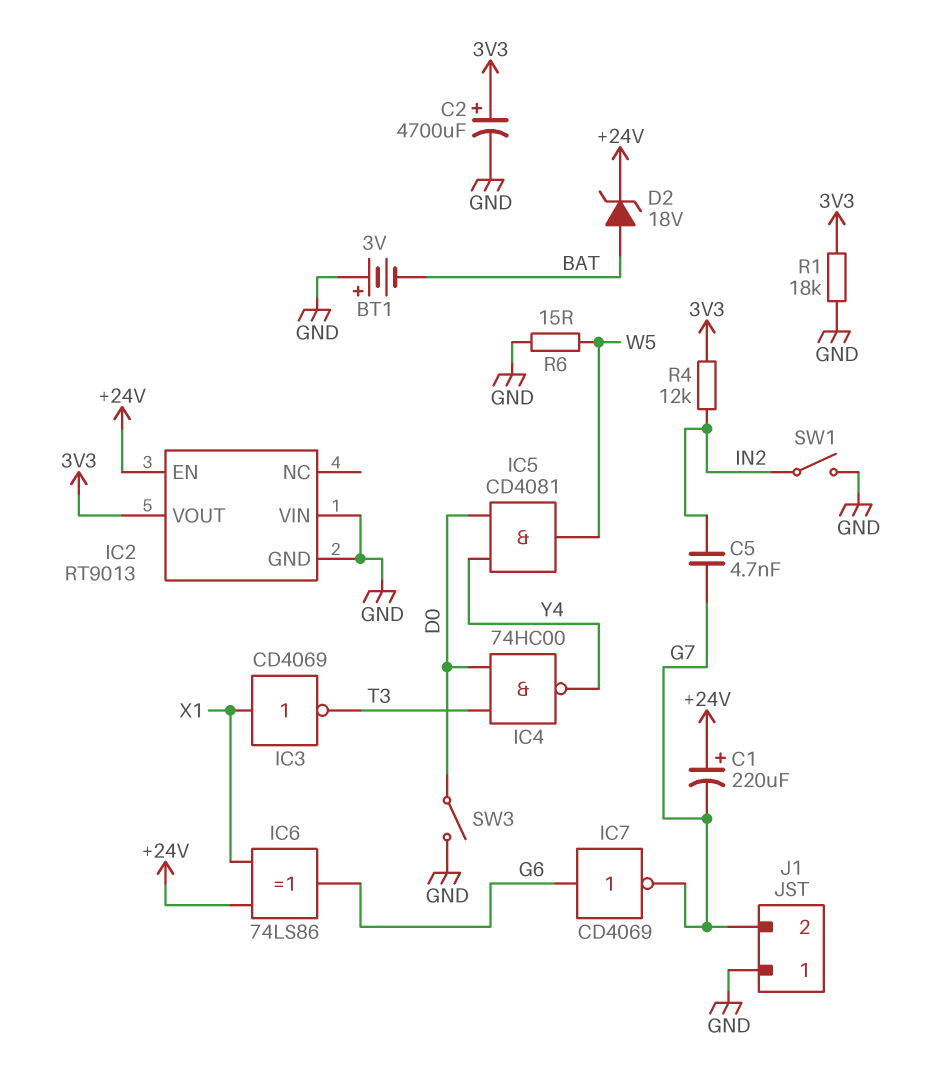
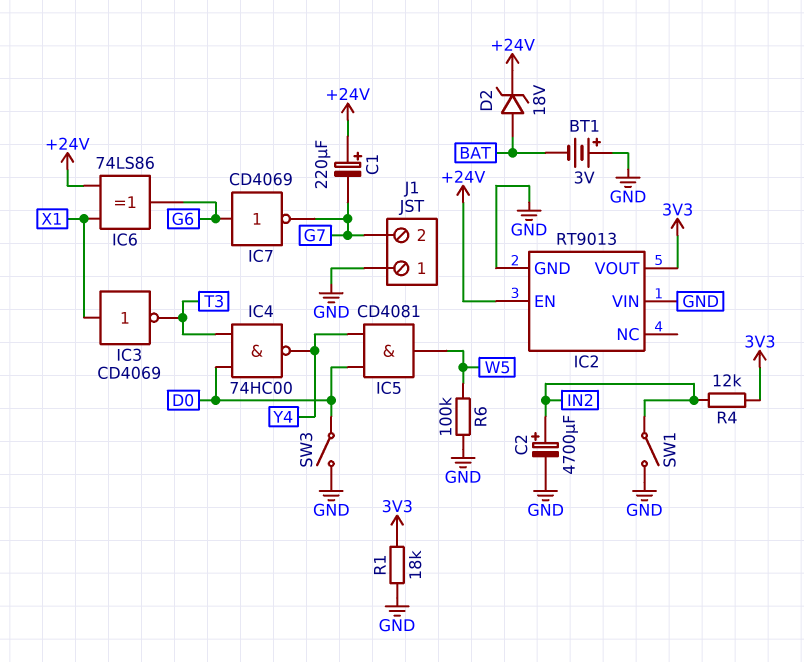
C2: 4700uF (plus 3V3, minus GND) -> 4700uF (plus IN2, minus GND)
C5: 4.7nF (G7, IN2) -> none
R6: 15 (GND, W5) -> 100k (GND, W5)

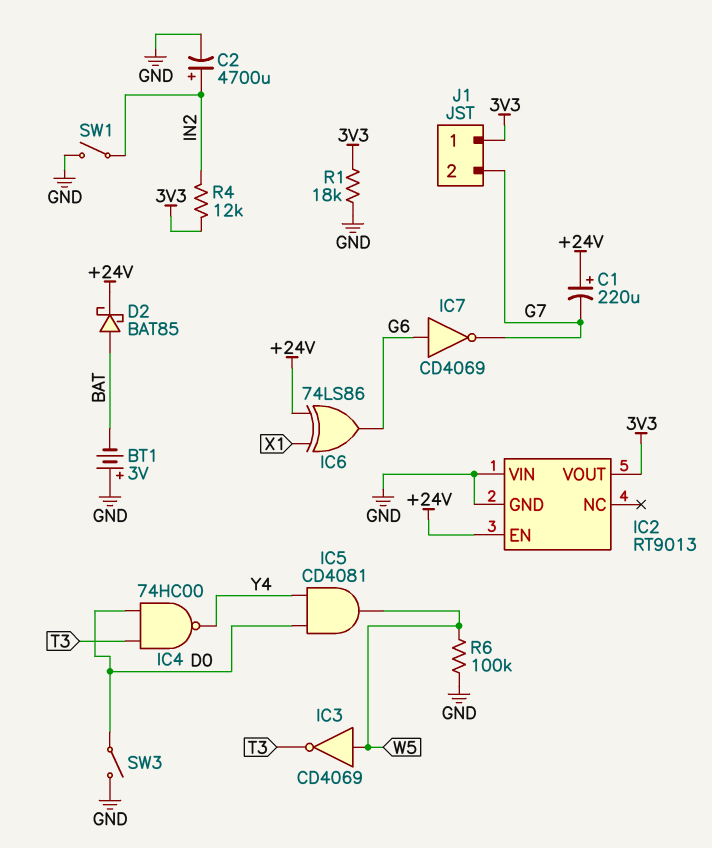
D2: zener 18V (A BAT, K +24V) -> schottky BAT85 (A BAT, K +24V)
IC3: NOT CD4069 (in X1, out T3) -> NOT CD4069 (in W5, out T3)
J1 pin 1: GND -> 3V3

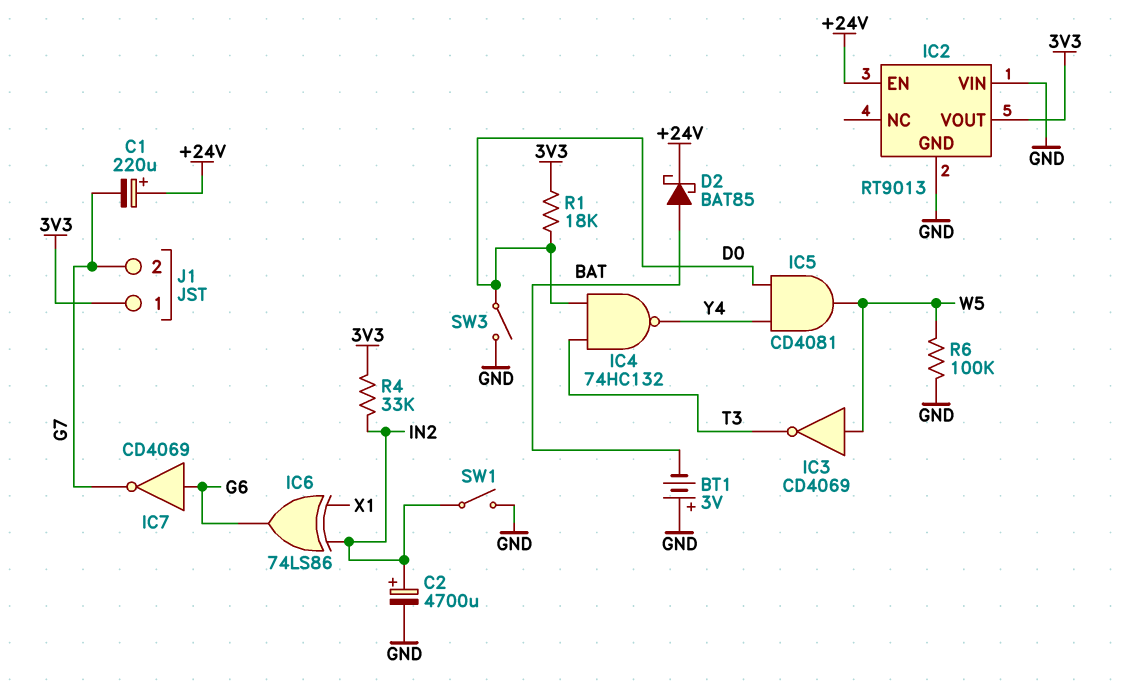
IC4: NAND 74HC00 (in D0, in T3, out Y4) -> NAND 74HC132 (in D0, in T3, out Y4)
IC6: XOR 74LS86 (in +24V, in X1, out G6) -> XOR 74LS86 (in IN2, in X1, out G6)
R1: 18k (3V3, GND) -> 18k (3V3, D0)
R4: 12k (3V3, IN2) -> 33k (3V3, IN2)

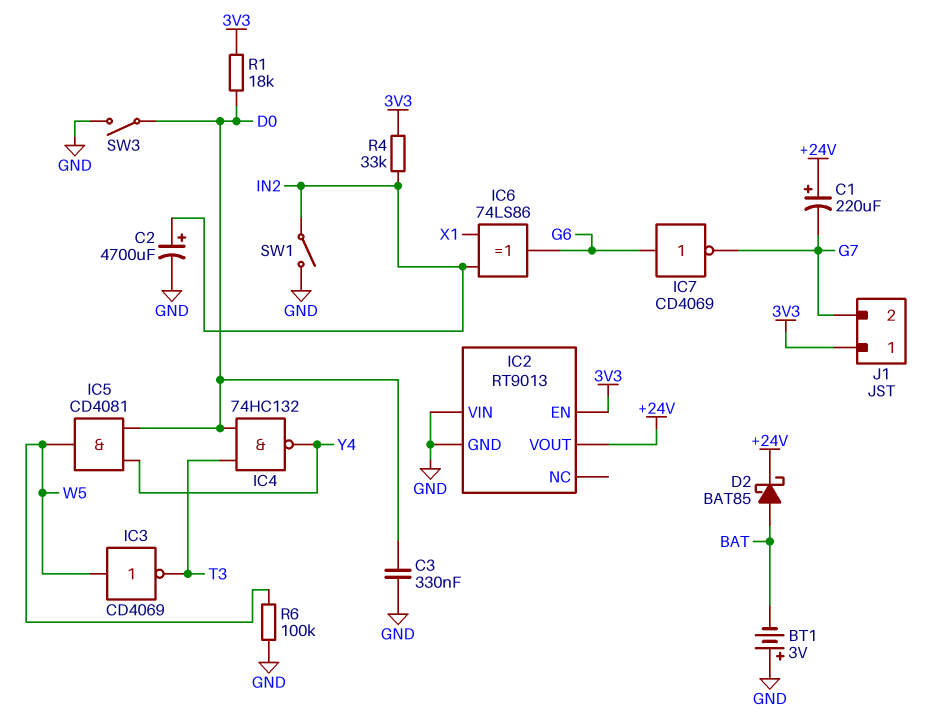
C3: none -> 330nF (D0, GND)
IC2 pin EN: +24V -> 3V3
IC2 pin VOUT: 3V3 -> +24V

